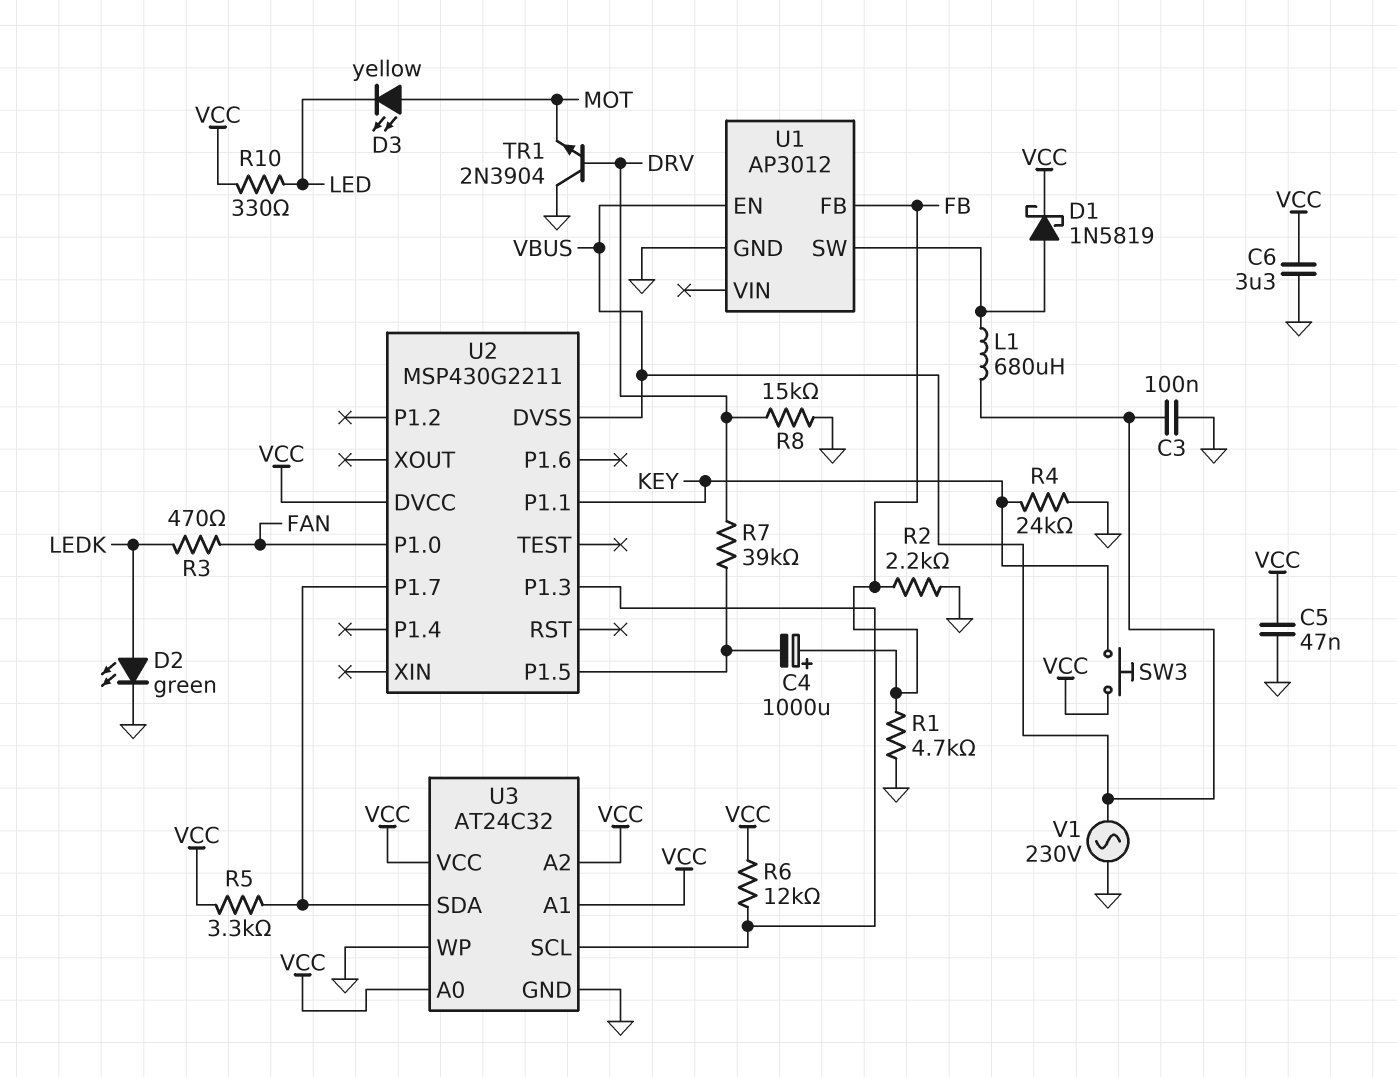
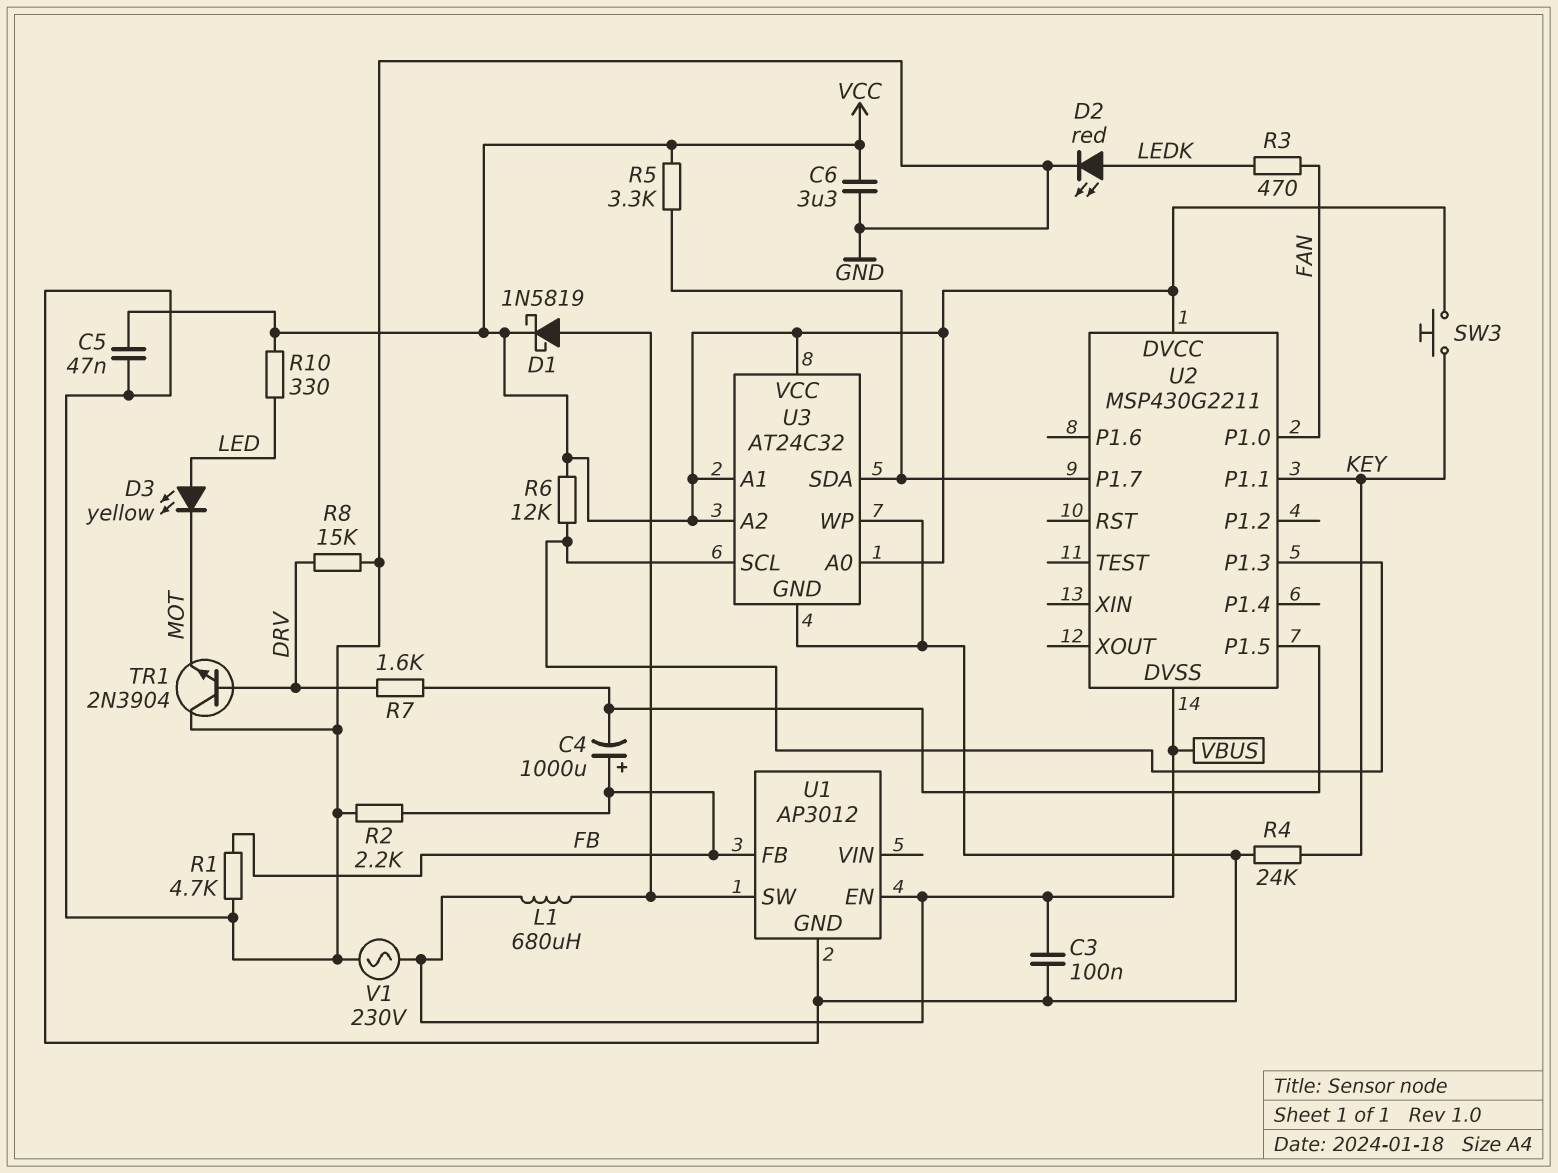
D2: LED green (A LEDK, K GND) -> LED red (A LEDK, K GND)
D3: LED yellow (A MOT, K LED) -> LED yellow (A LED, K MOT)
R7: 39k (DRV, U2/P1.5) -> 1.6k (DRV, U2/P1.5)

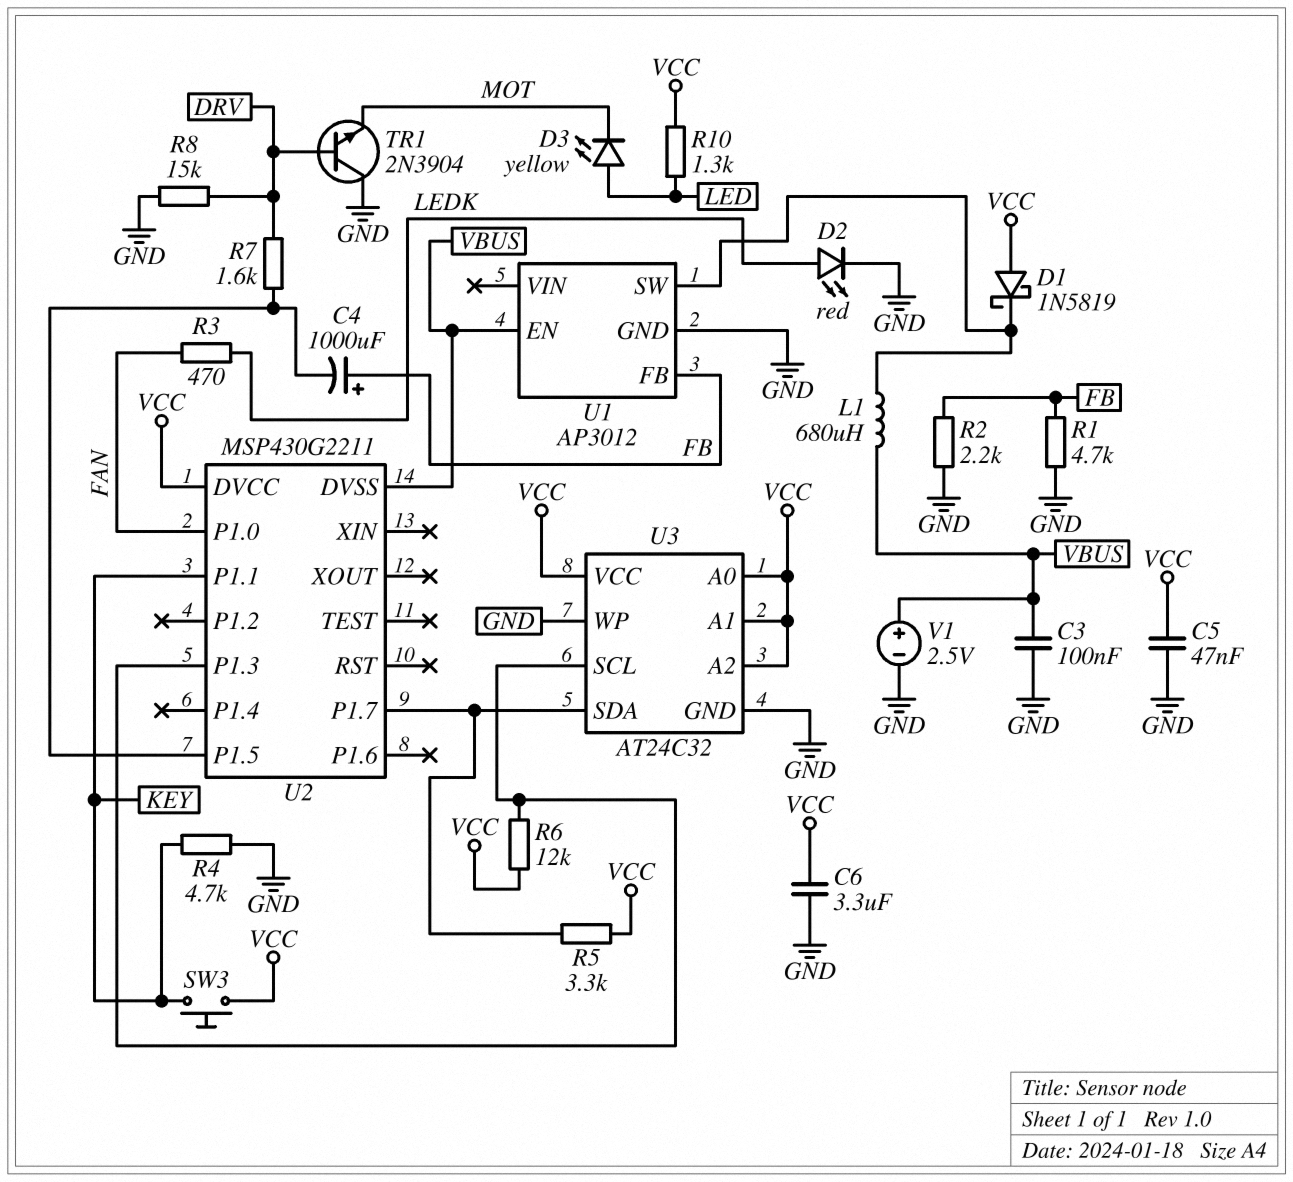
D1: schottky 1N5819 (A U1/SW, K VCC) -> schottky 1N5819 (A VCC, K U1/SW)
R4: 24k (GND, KEY) -> 4.7k (GND, KEY)
R10: 330 (LED, VCC) -> 1.3k (LED, VCC)
V1: AC 230V (GND, VBUS) -> 2.5V (plus VBUS, minus GND)

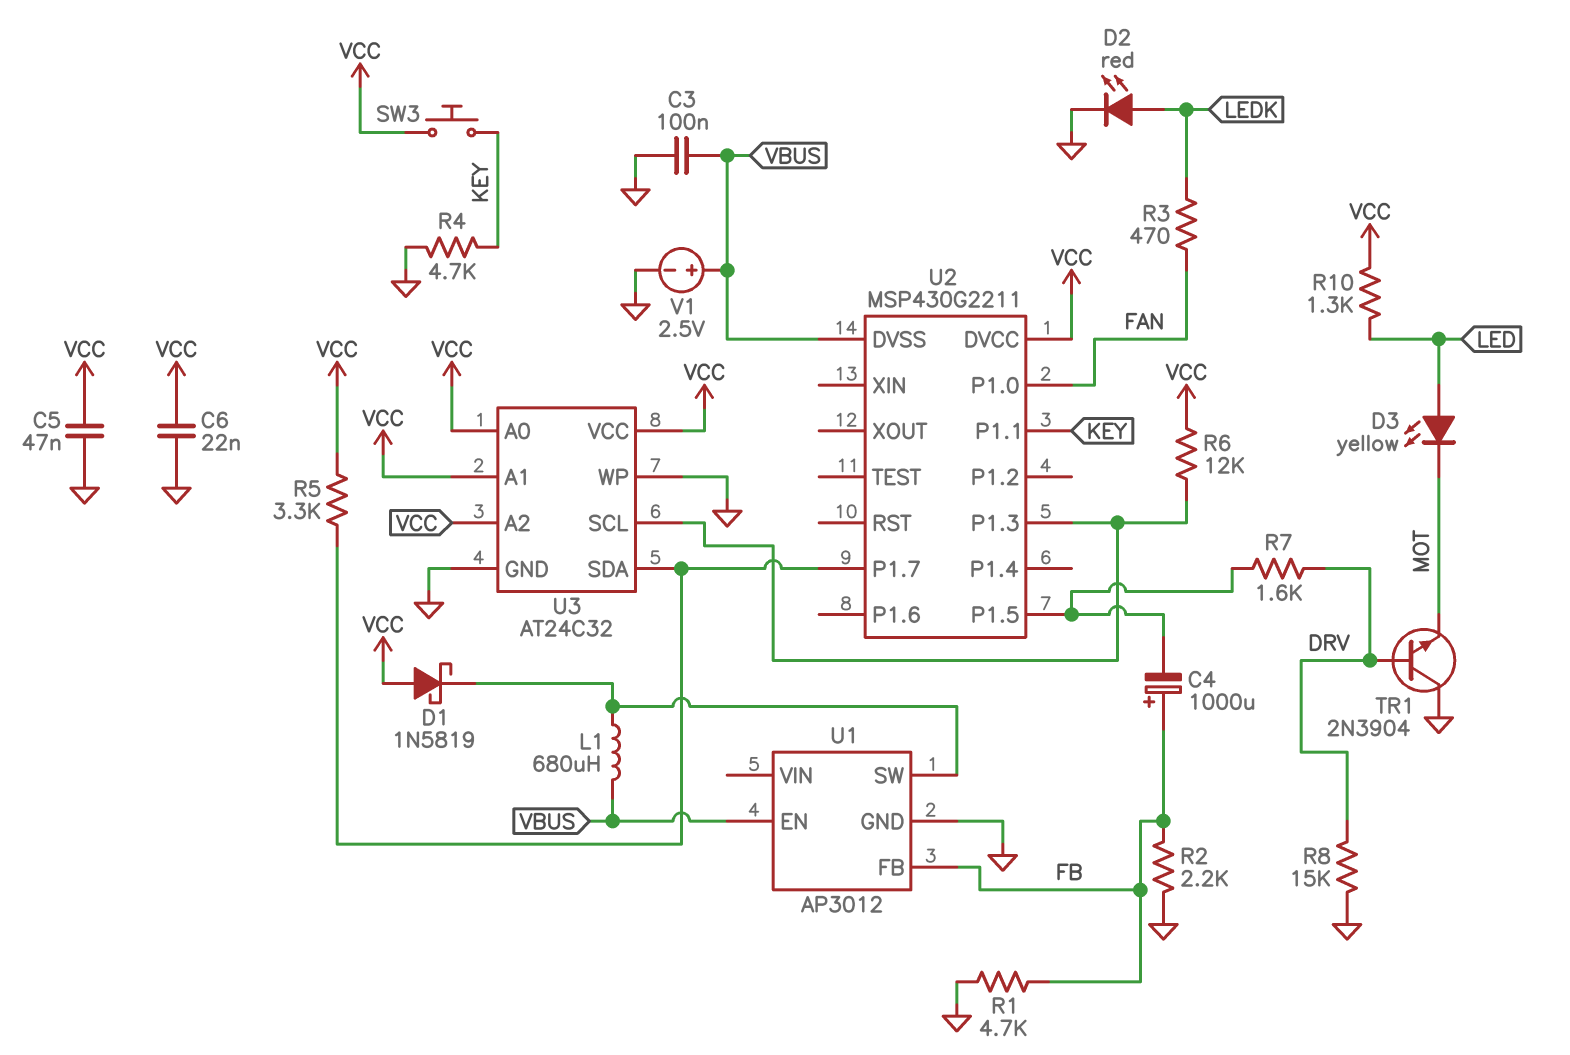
C6: 3.3uF (GND, VCC) -> 22nF (GND, VCC)

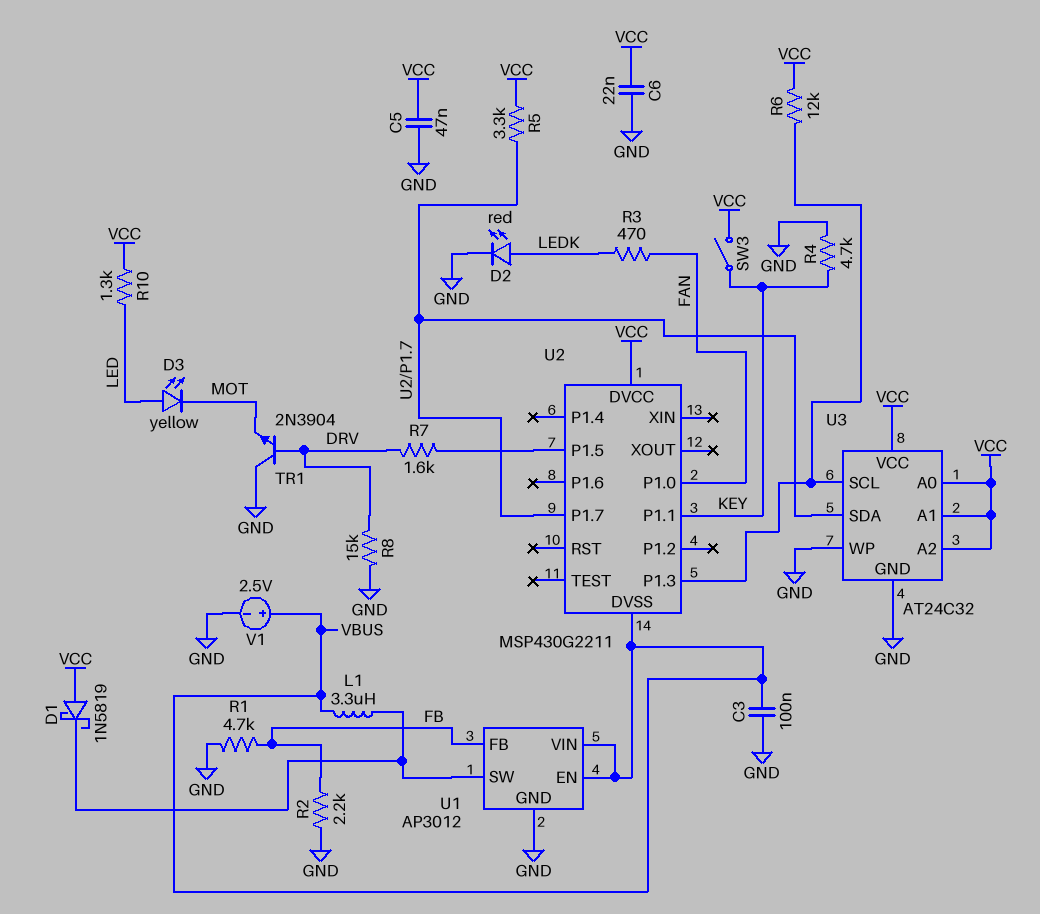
C4: 1000uF (plus FB, minus U2/P1.5) -> none
L1: 680uH (U1/SW, VBUS) -> 3.3uH (U1/SW, VBUS)
SW3: button (KEY, VCC) -> switch (KEY, VCC)
U1 pin VIN: none -> VBUS

